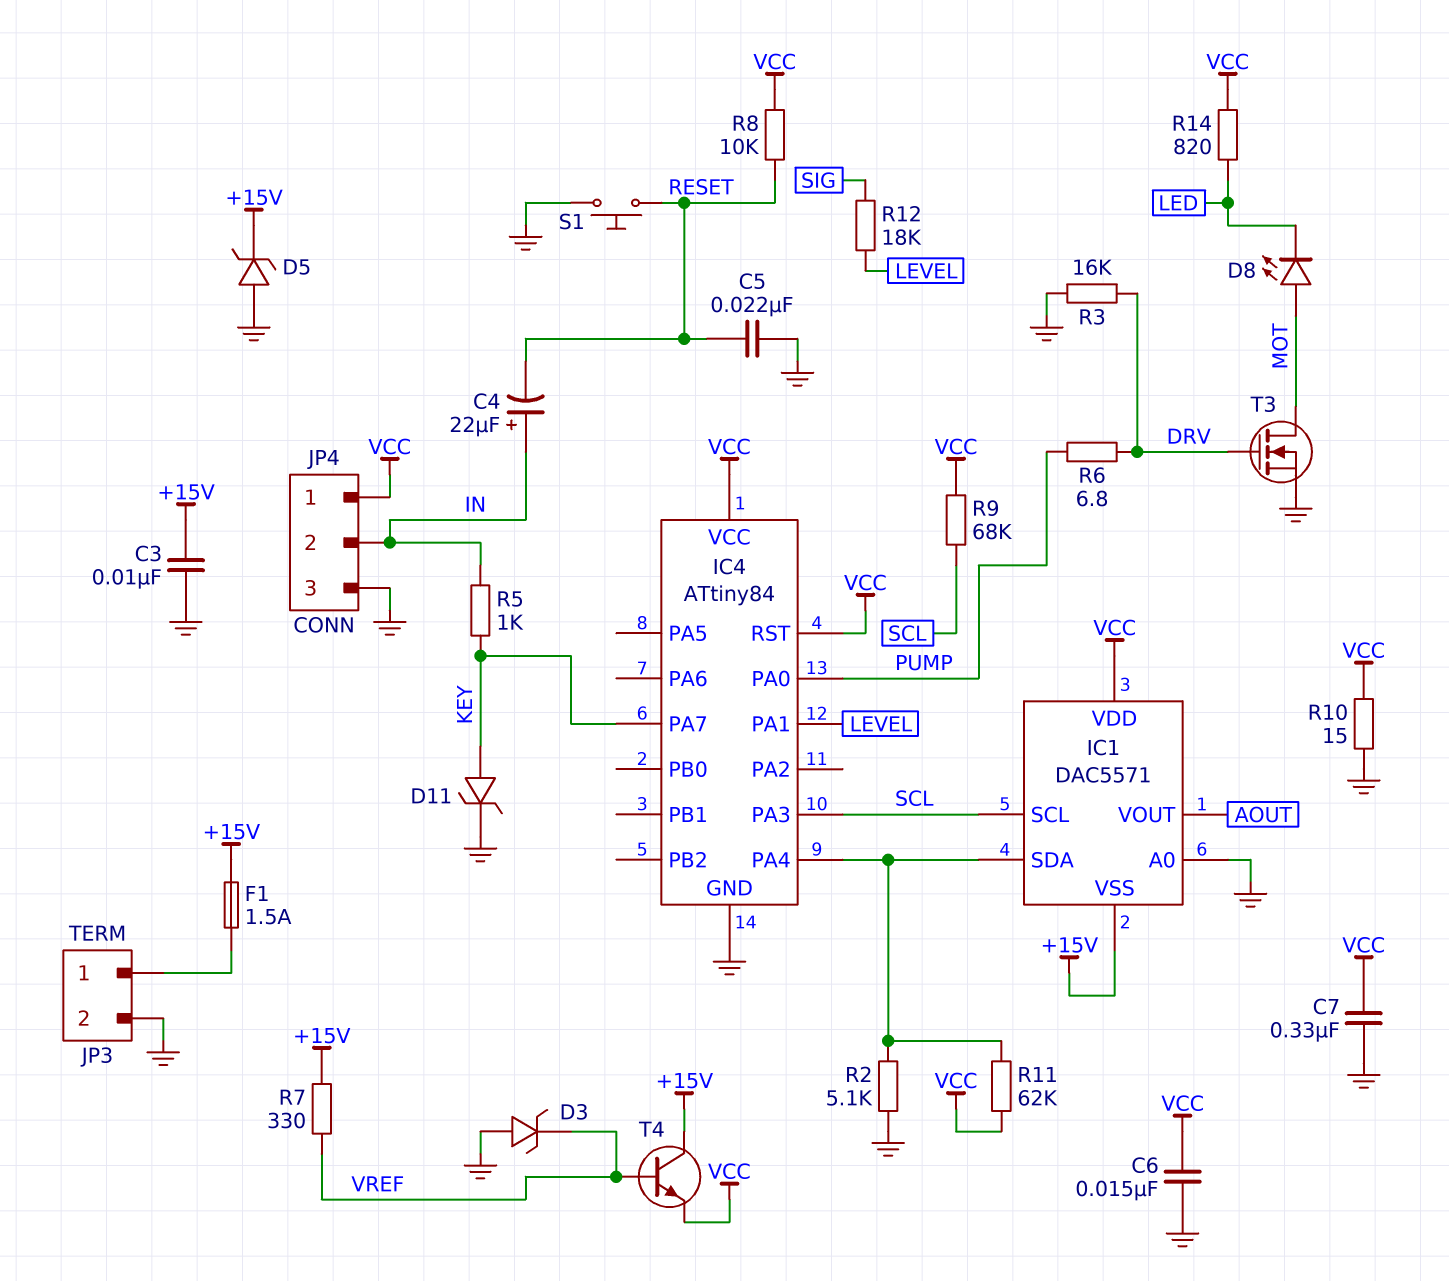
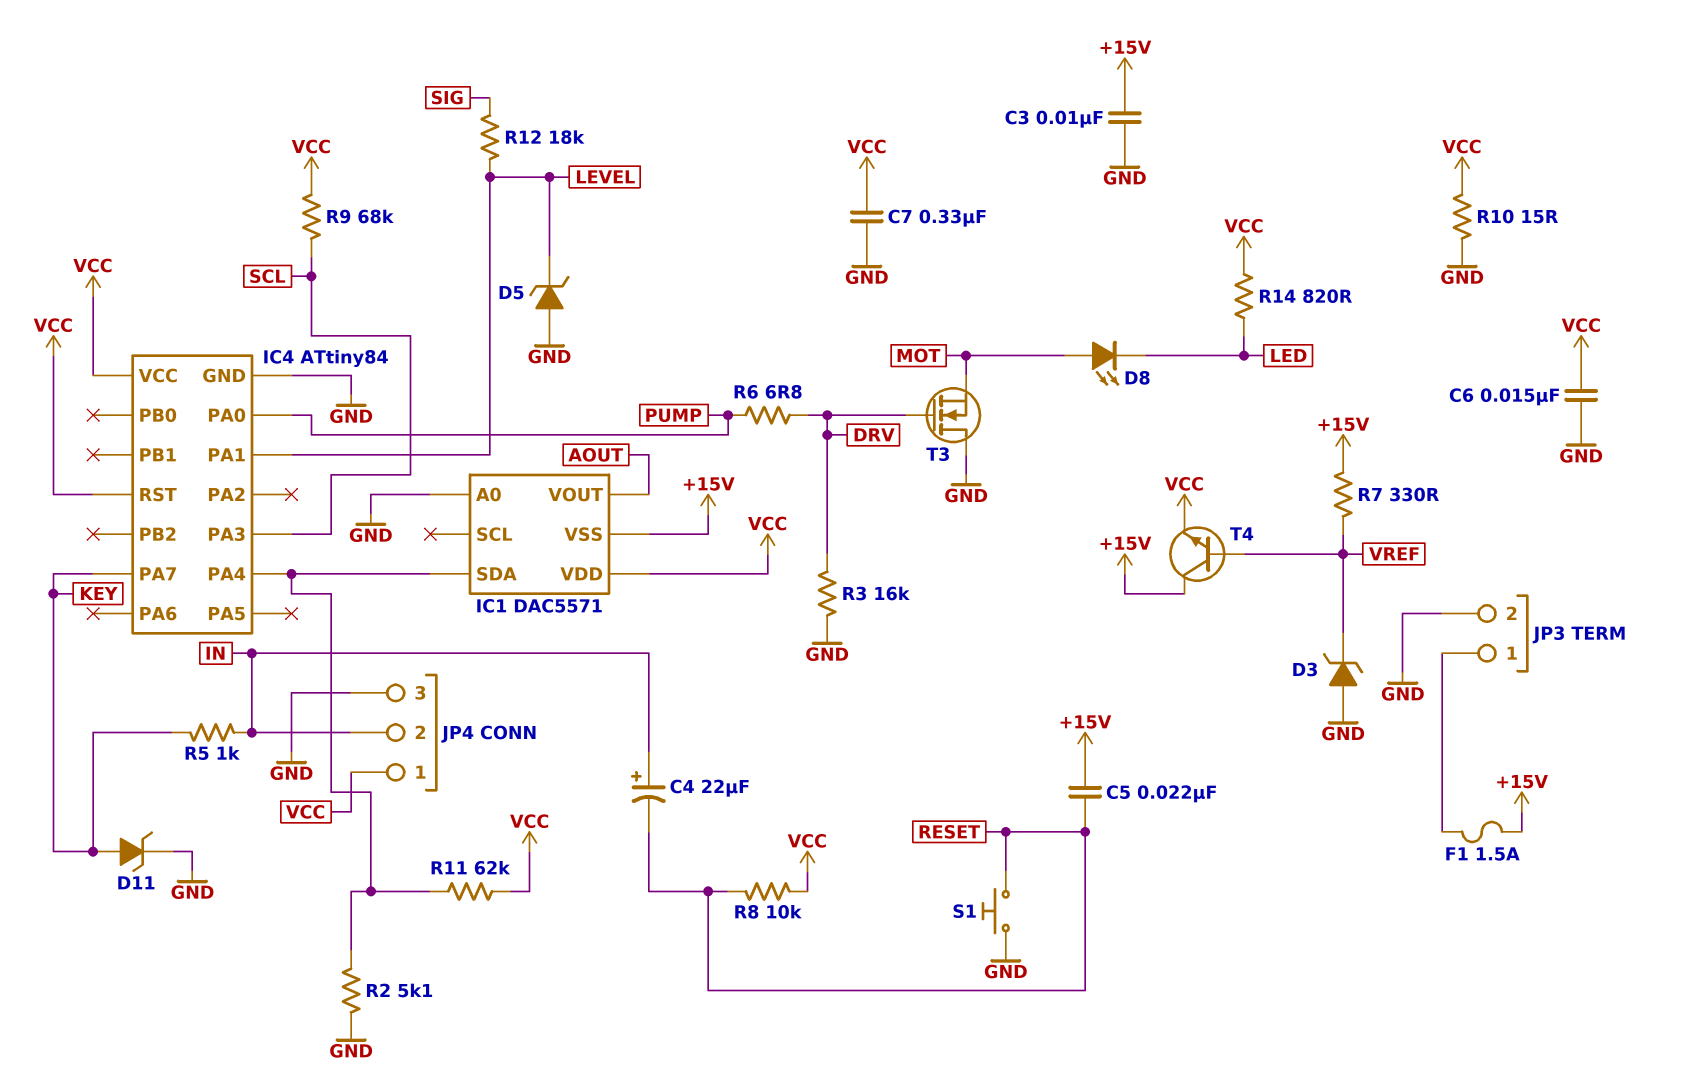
C5: 22nF (GND, RESET) -> 22nF (+15V, RESET)
D5: zener (A GND, K +15V) -> zener (A GND, K LEVEL)
IC1 pin SCL: SCL -> none
T3: NMOS (G DRV, D MOT, S GND) -> NMOS (G DRV, D GND, S MOT)

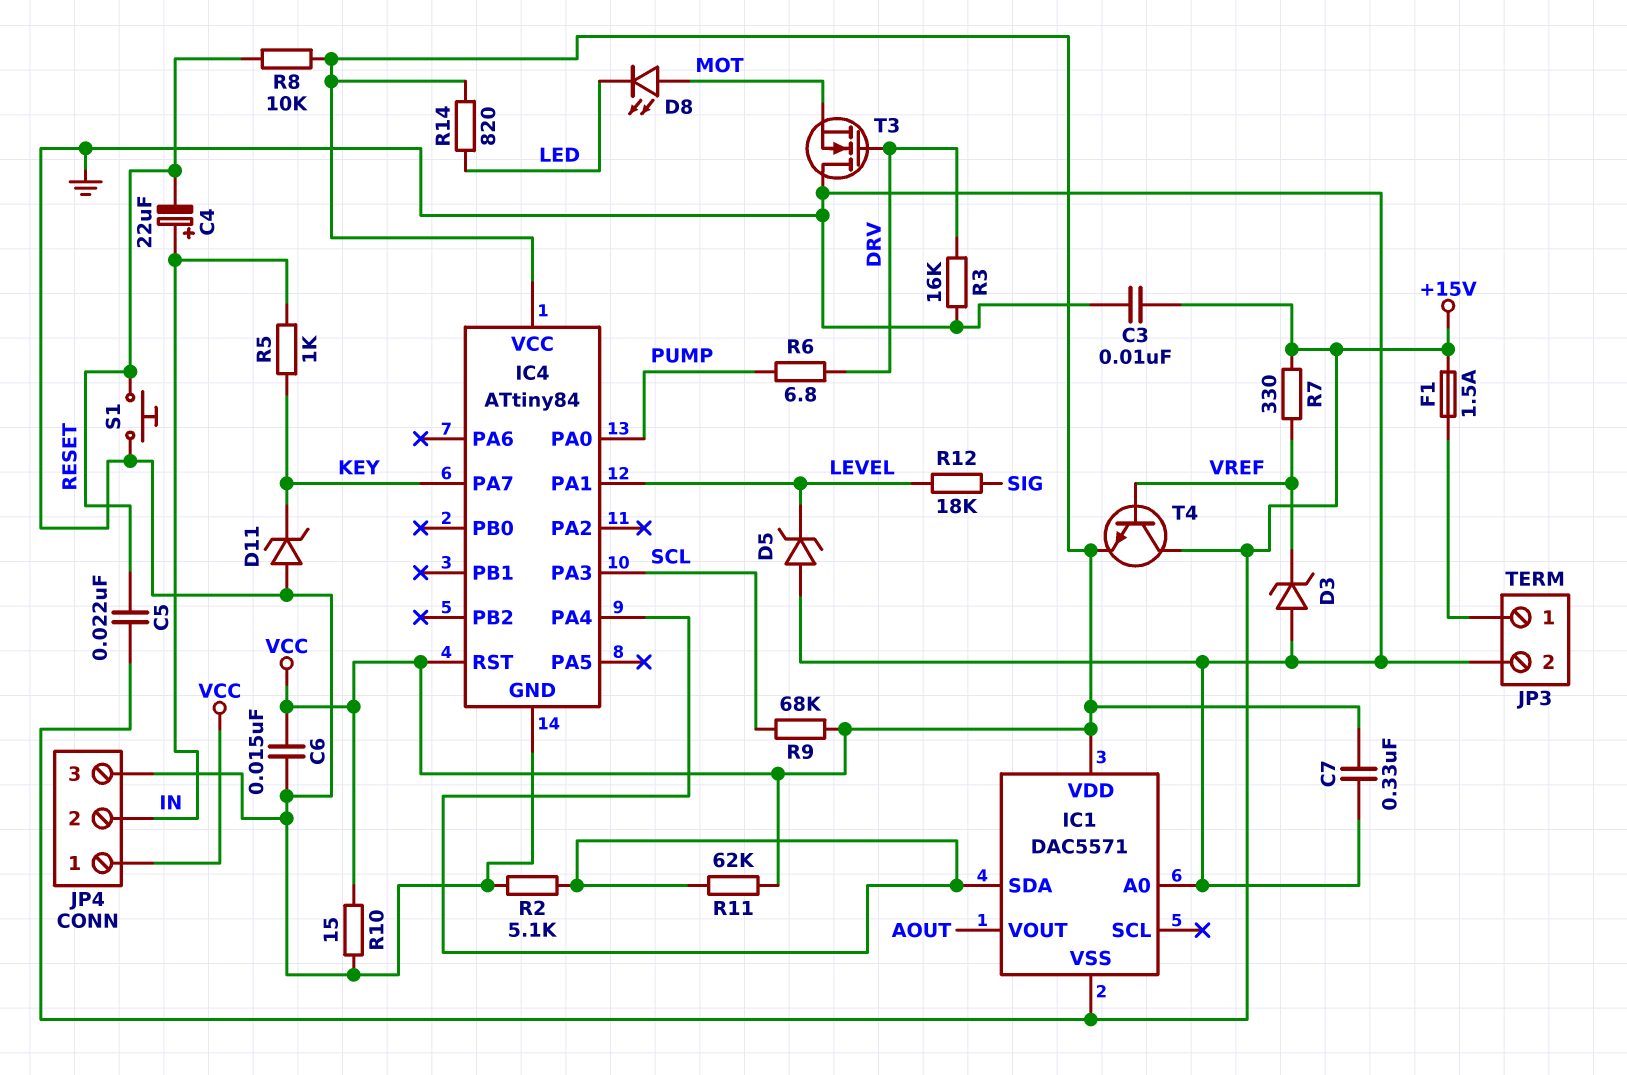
D11: zener (A KEY, K GND) -> zener (A GND, K KEY)

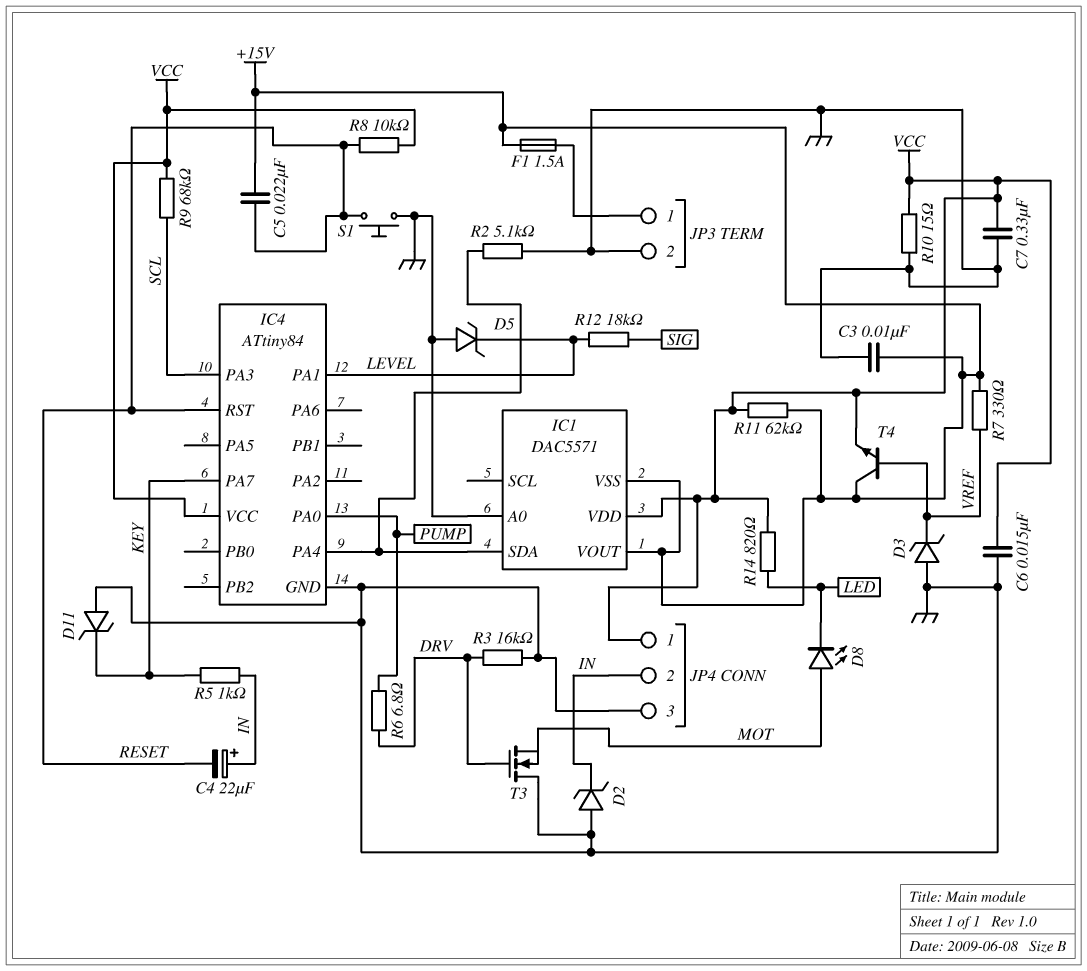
D2: none -> zener (A GND, K IN)
IC1 pin VOUT: AOUT -> +15V
IC4 pin RST: VCC -> RESET
R11: 62k (IC1/SDA, VCC) -> 62k (+15V, VCC)

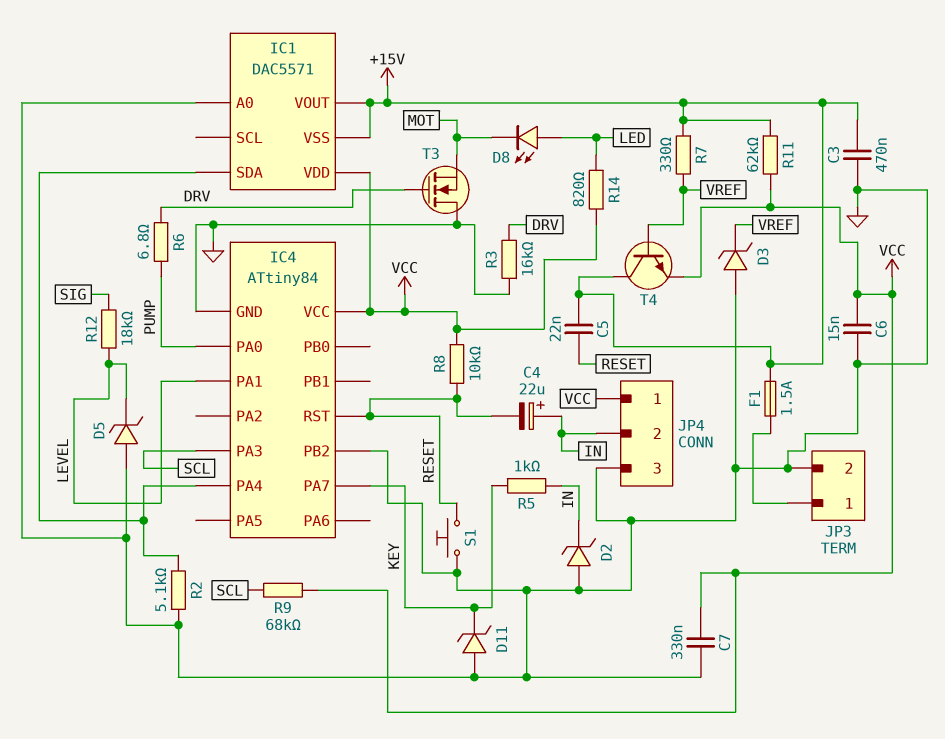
C3: 10nF (+15V, GND) -> 470nF (+15V, GND)
D8: LED (A MOT, K LED) -> LED (A LED, K MOT)
IC4 pin PB2: none -> GND
R10: 15 (GND, VCC) -> none

